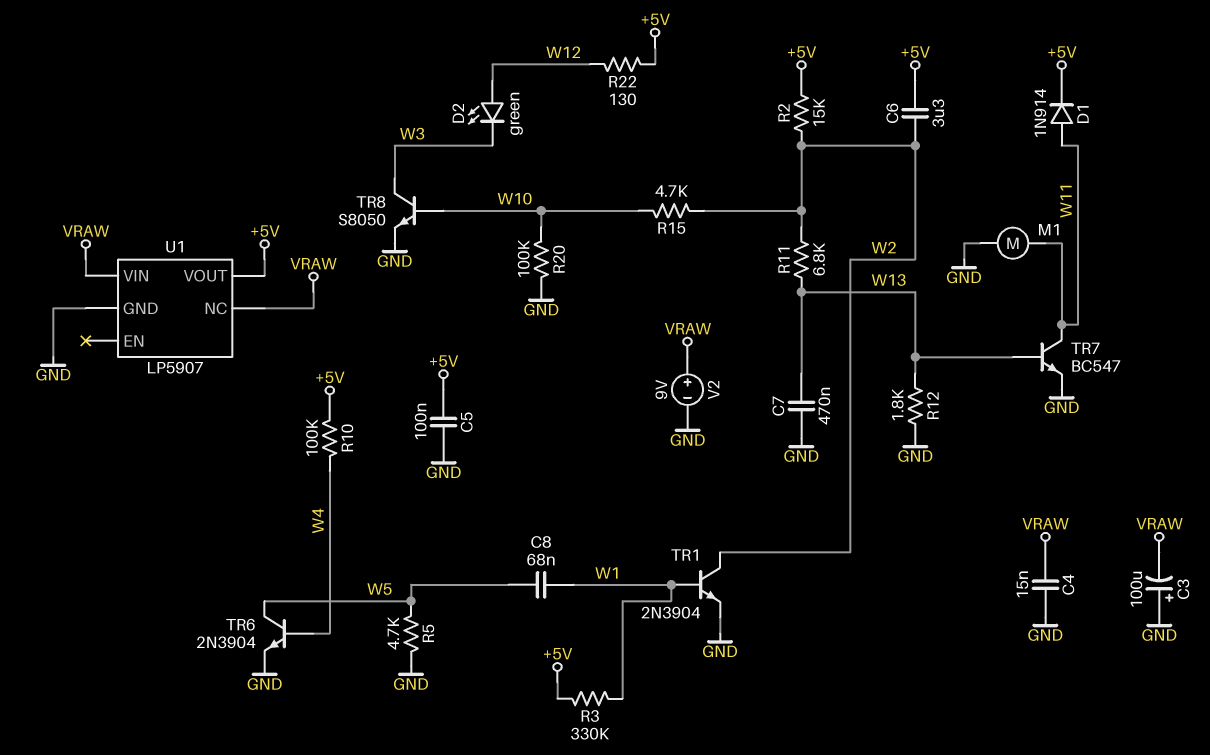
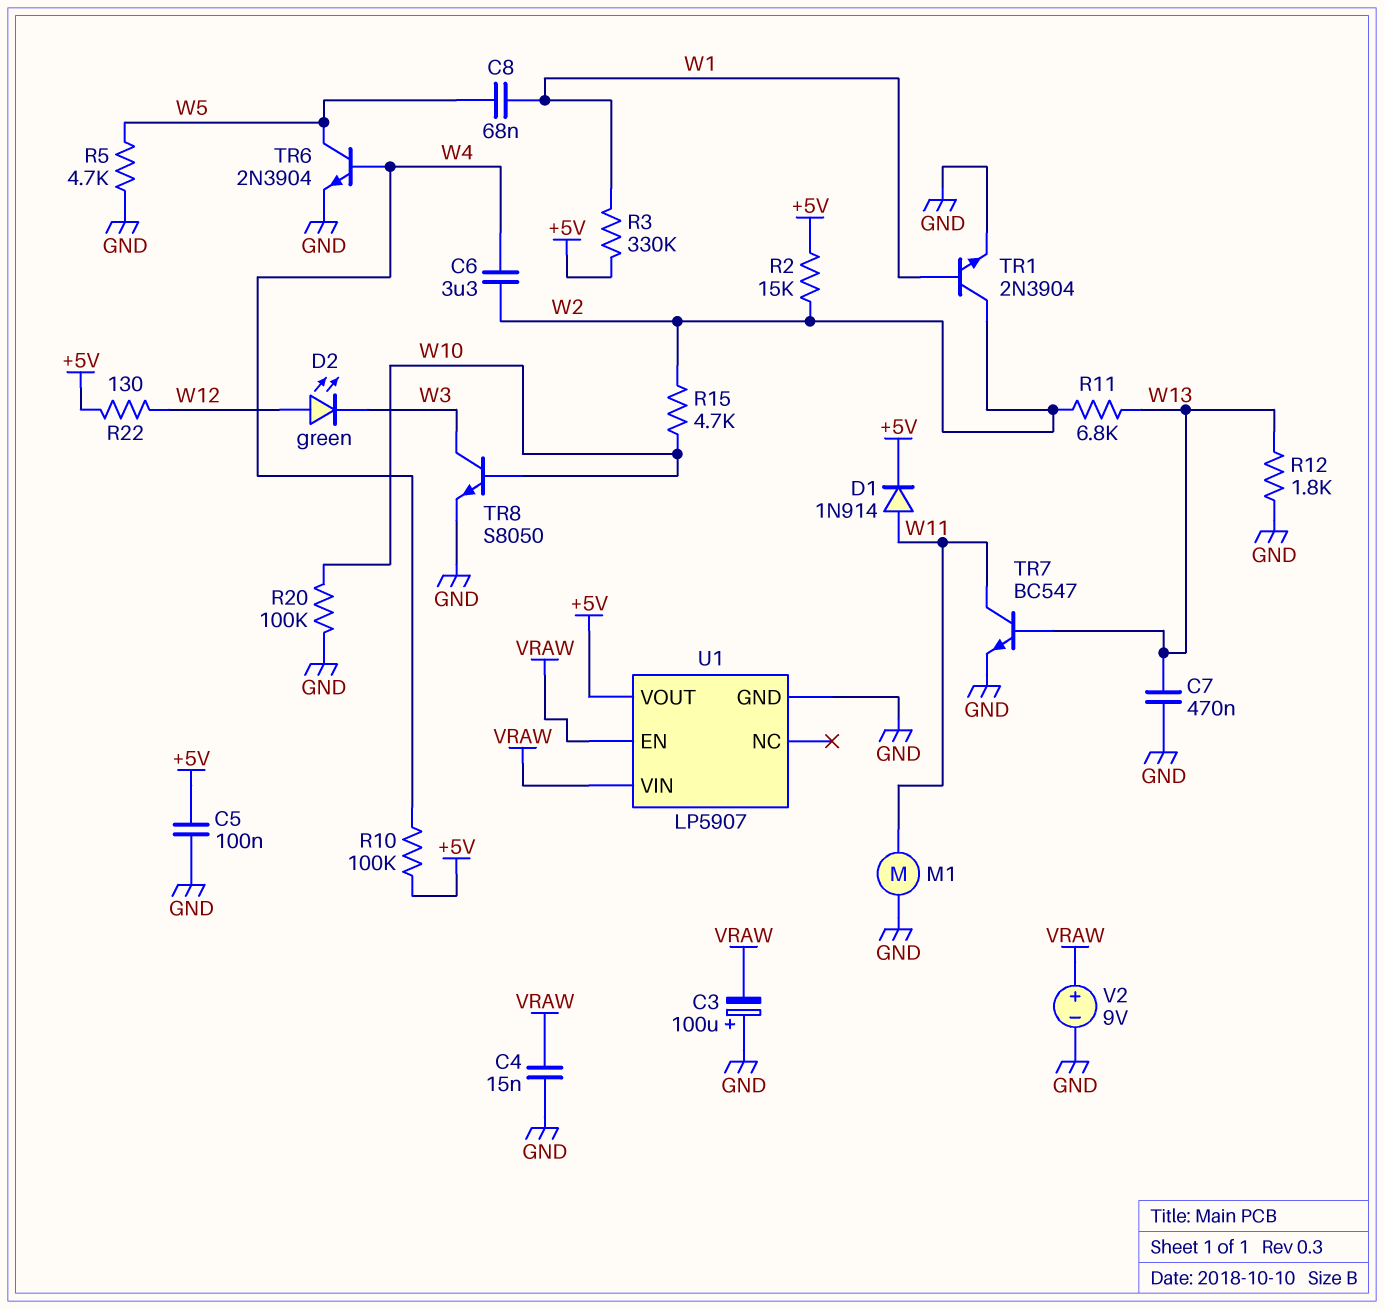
C6: 3.3uF (+5V, W2) -> 3.3uF (W2, W4)
U1 pin EN: none -> VRAW
U1 pin NC: VRAW -> none

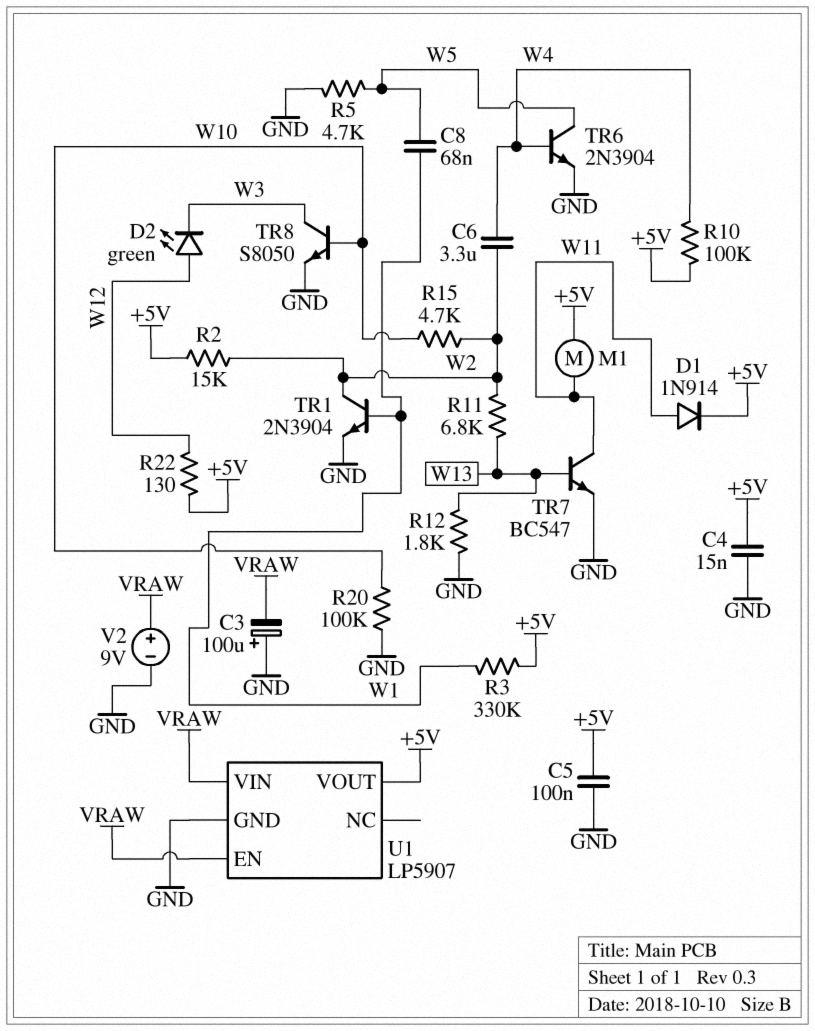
C4: 15nF (GND, VRAW) -> 15nF (+5V, GND)
C7: 470nF (GND, W13) -> none
M1: motor (GND, W11) -> motor (+5V, W11)

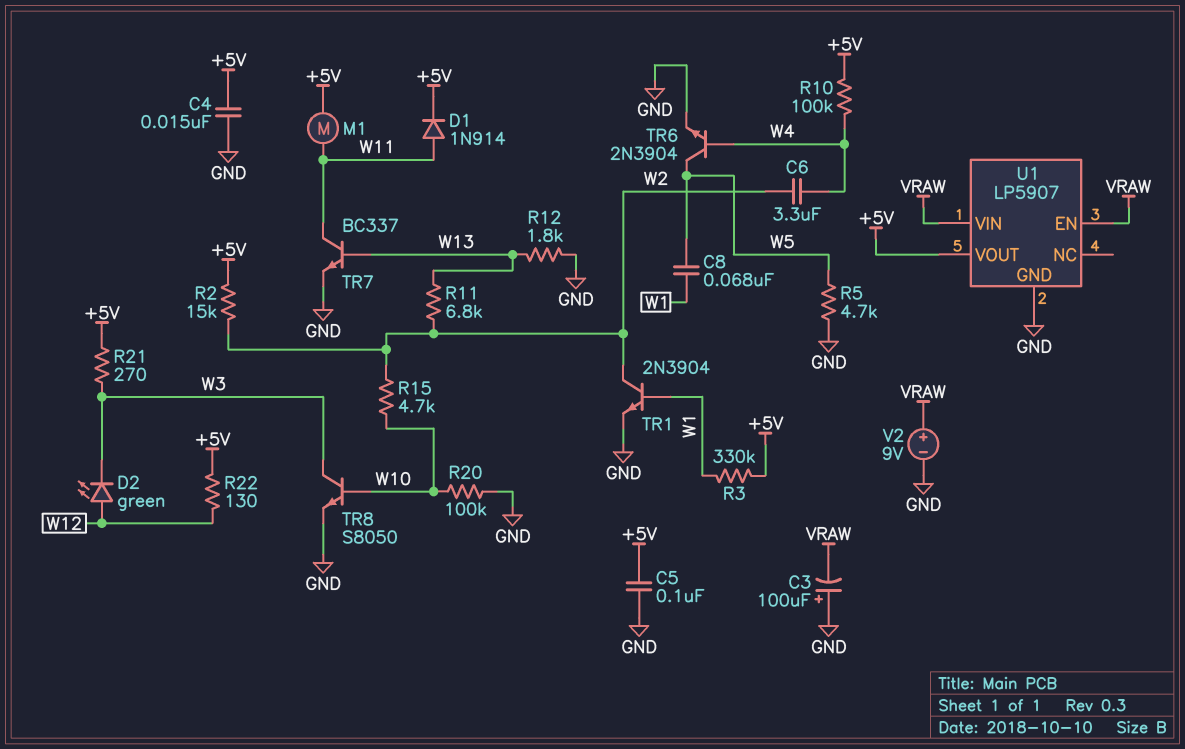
R21: none -> 270 (+5V, W3)
TR7: NPN BC547 (B W13, C W11, E GND) -> NPN BC337 (B W13, C W11, E GND)

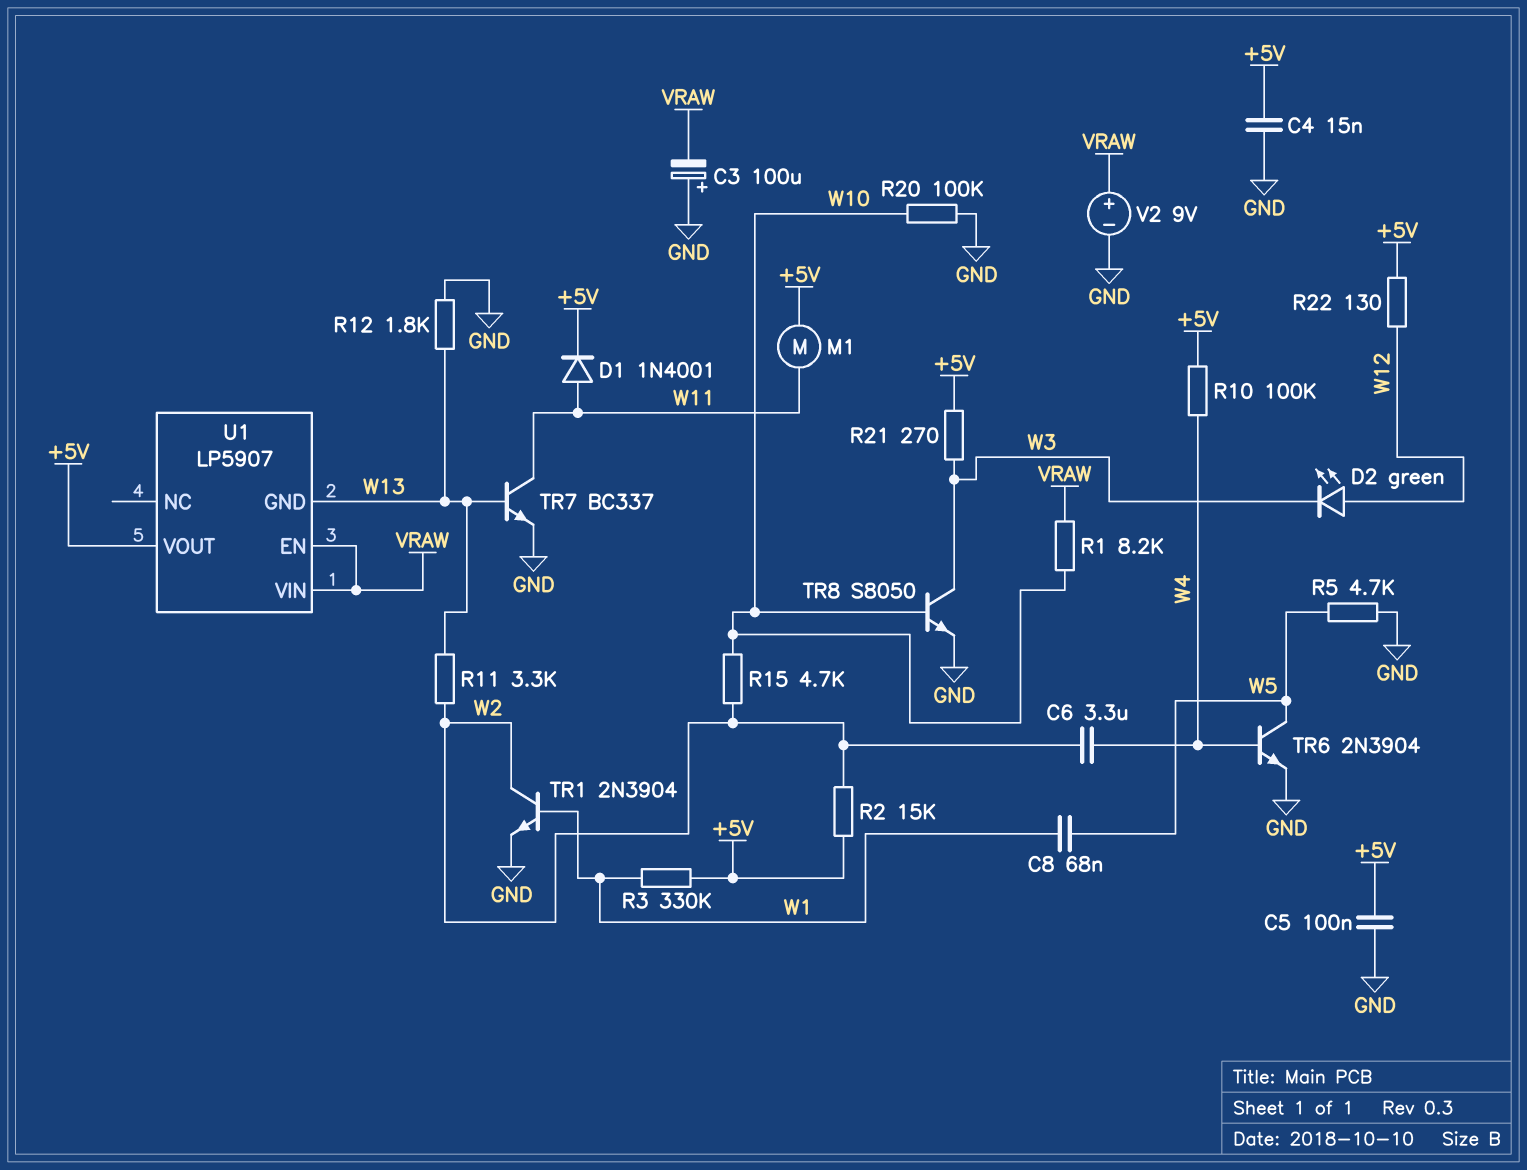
D1: diode 1N914 (A W11, K +5V) -> diode 1N4001 (A W11, K +5V)
R1: none -> 8.2k (VRAW, W10)
R11: 6.8k (W2, W13) -> 3.3k (W2, W13)
U1 pin GND: GND -> W13

